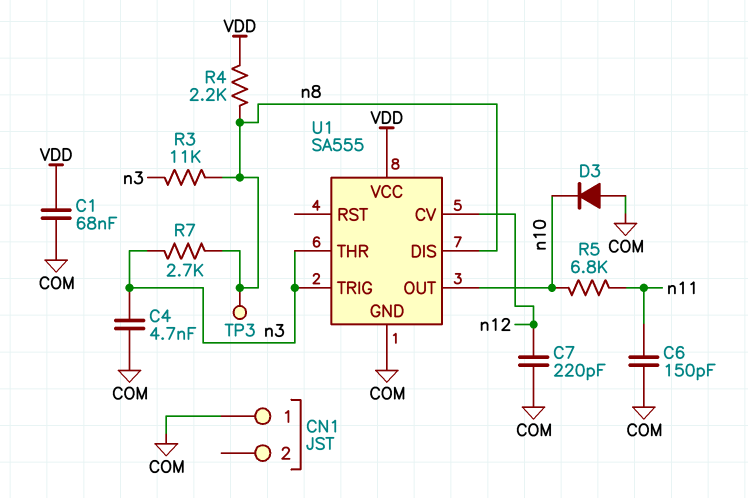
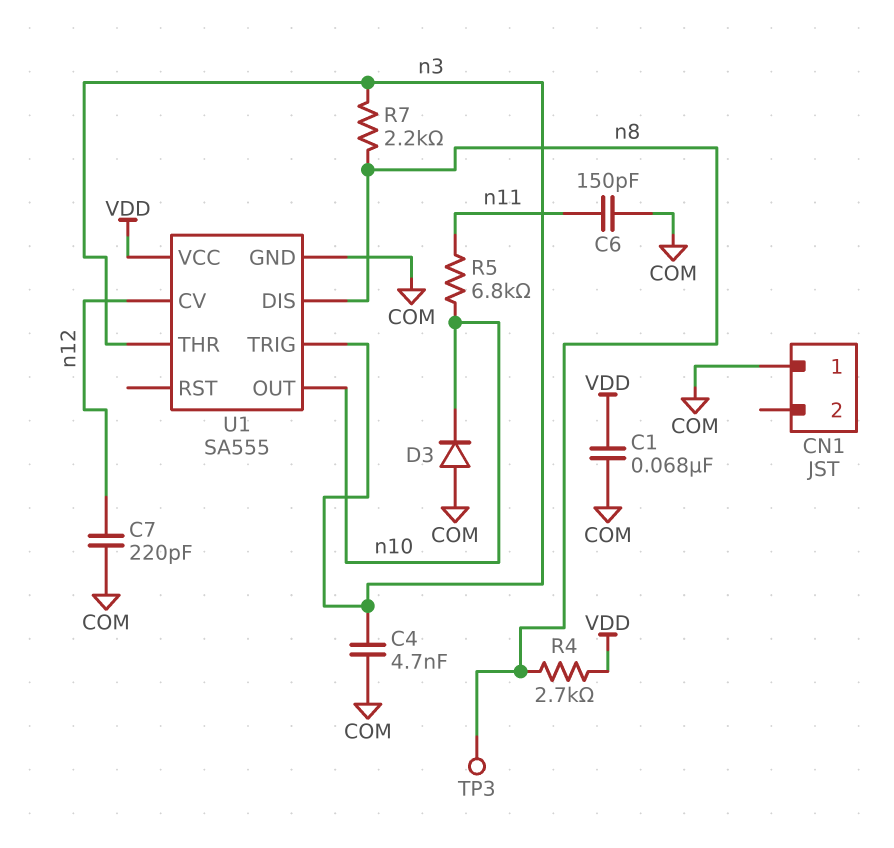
R3: 11k (n3, n8) -> none
R4: 2.2k (VDD, n8) -> 2.7k (VDD, n8)
R7: 2.7k (n3, n8) -> 2.2k (n3, n8)

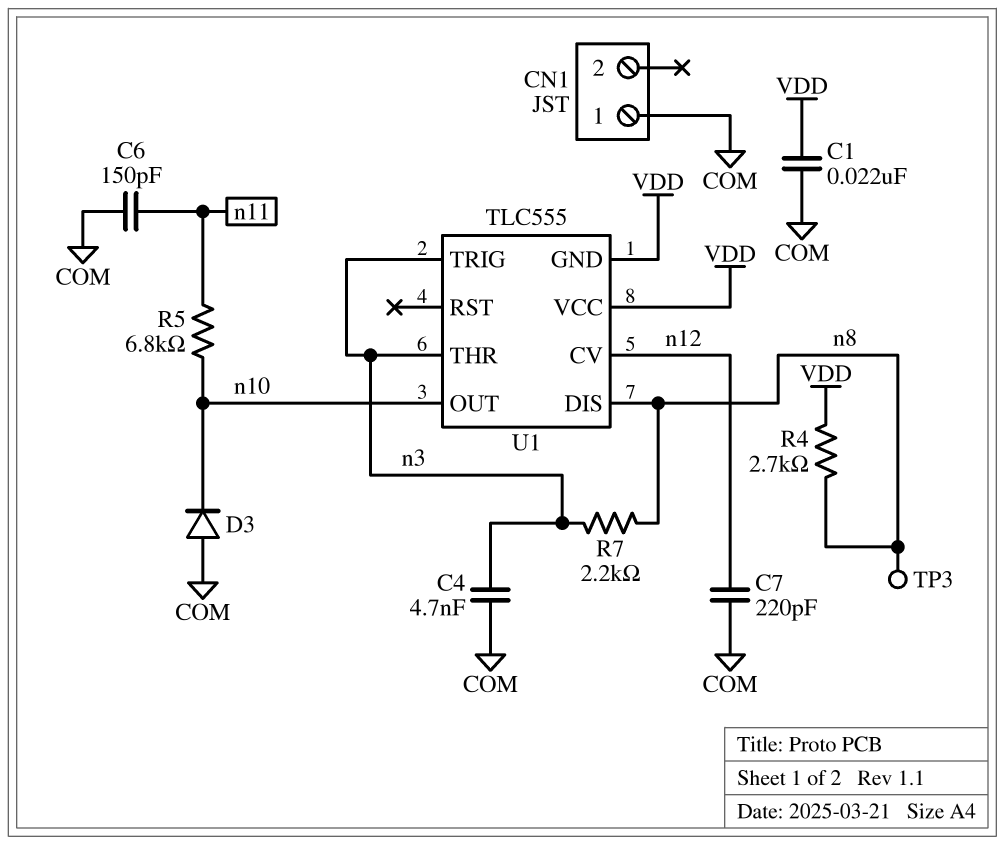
C1: 68nF (COM, VDD) -> 22nF (COM, VDD)
U1: SA555 -> TLC555
U1 pin GND: COM -> VDD

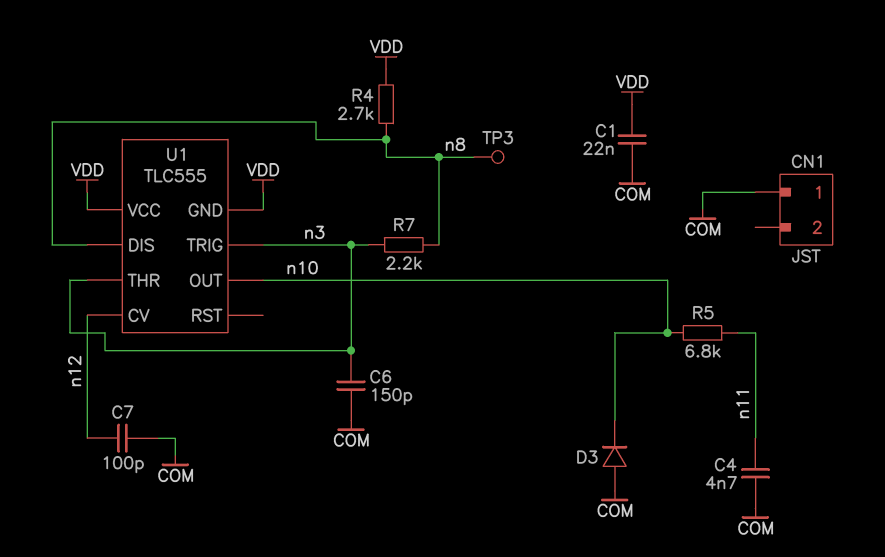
C4: 4.7nF (COM, n3) -> 4.7nF (COM, n11)
C6: 150pF (COM, n11) -> 150pF (COM, n3)
C7: 220pF (COM, n12) -> 100pF (COM, n12)

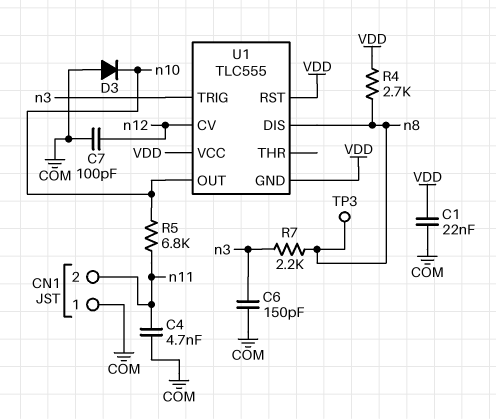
CN1 pin 2: none -> n11
U1 pin RST: none -> VDD
U1 pin THR: n3 -> none

